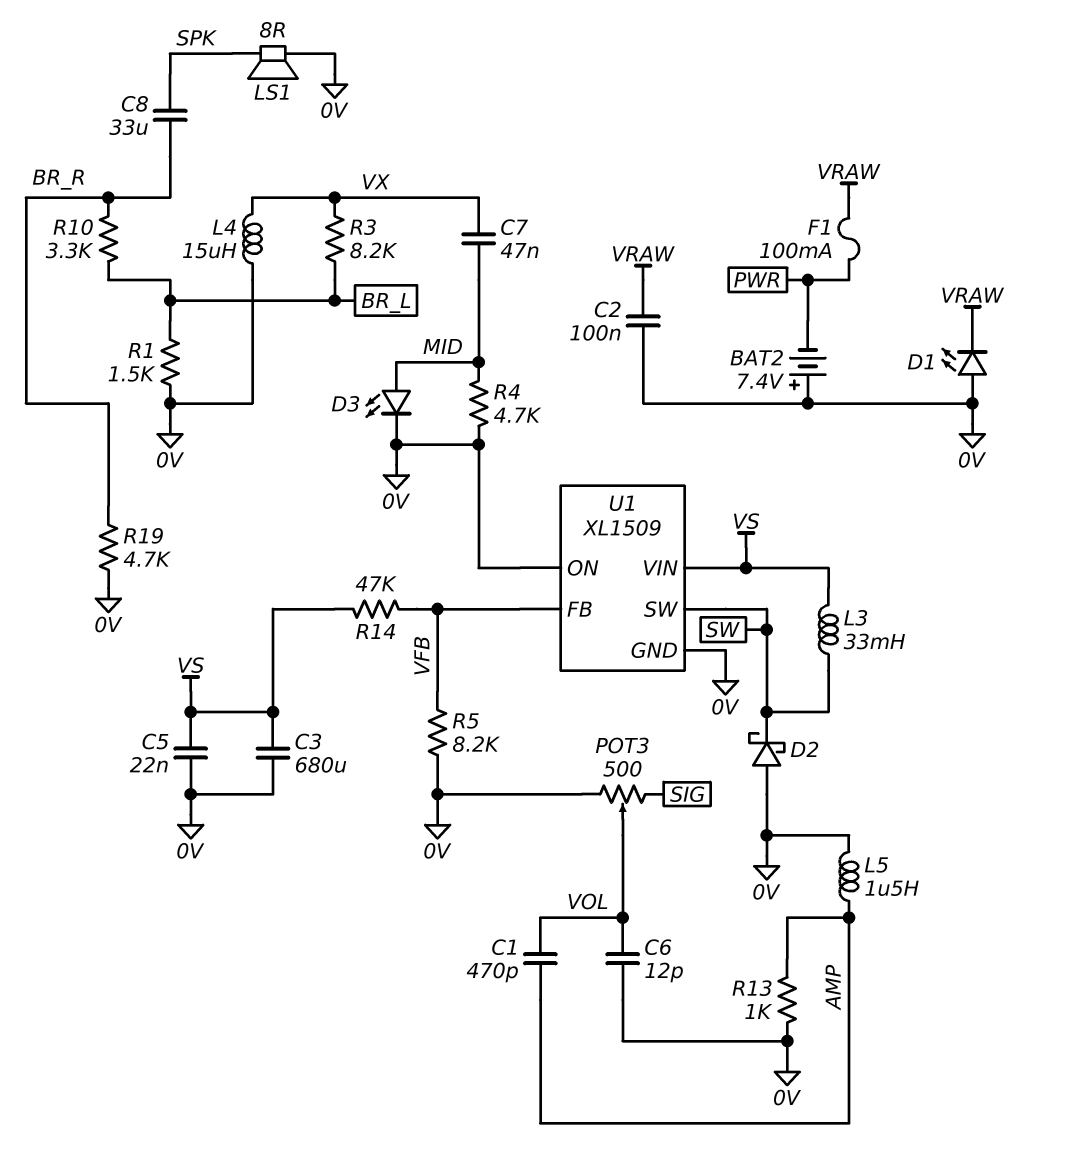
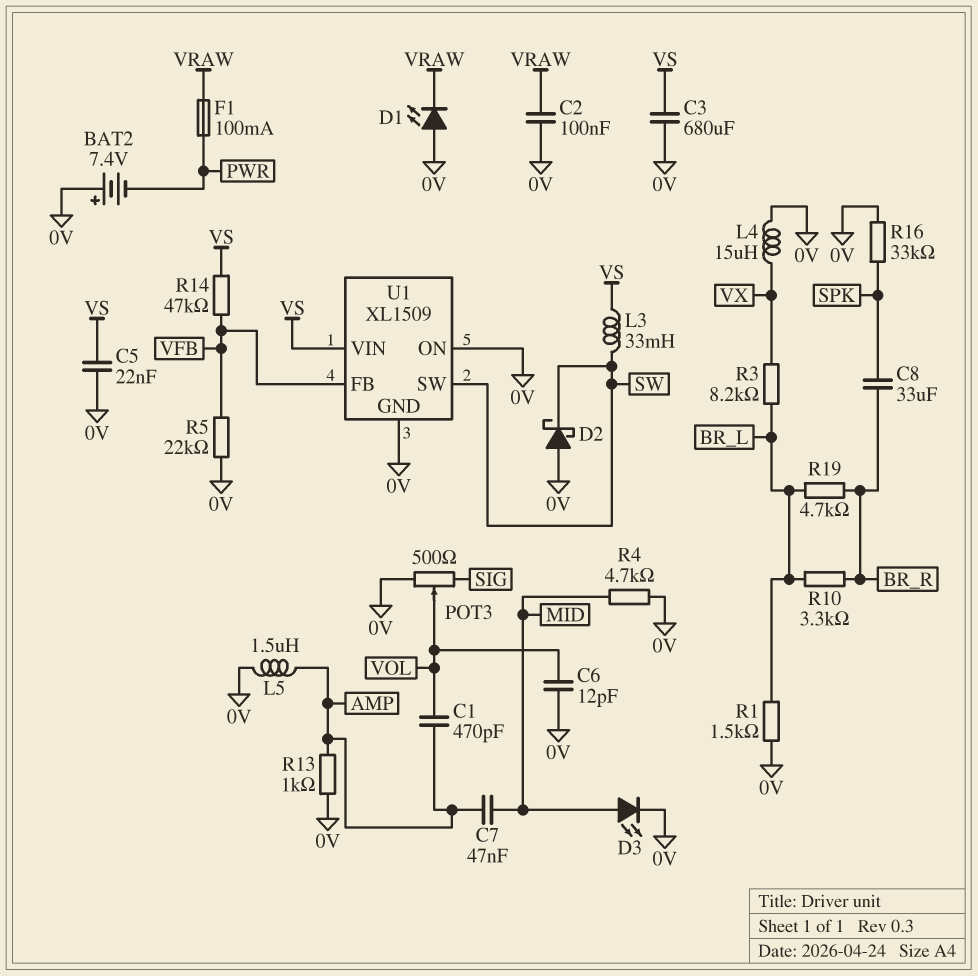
C7: 47nF (MID, VX) -> 47nF (AMP, MID)
LS1: speaker 8R (0V, SPK) -> none
R5: 8.2k (0V, VFB) -> 22k (0V, VFB)
R16: none -> 33k (0V, SPK)
R19: 4.7k (0V, BR_R) -> 4.7k (BR_L, BR_R)

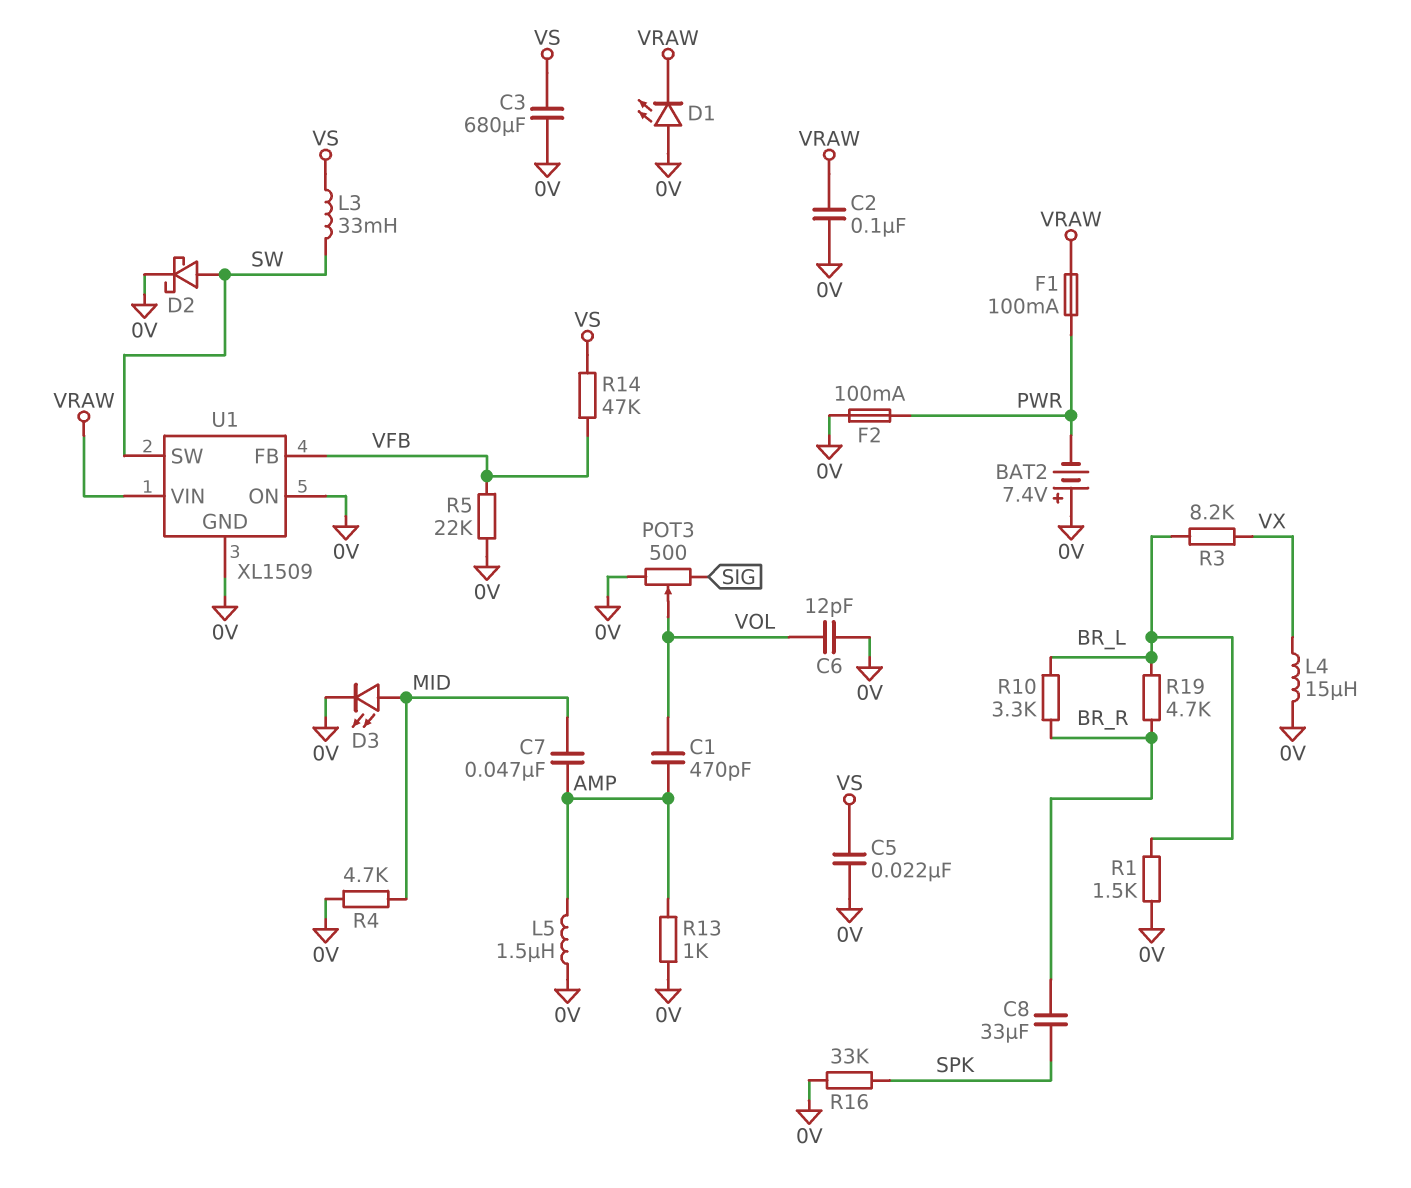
D2: schottky (A 0V, K SW) -> schottky (A SW, K 0V)
F2: none -> 100mA (0V, PWR)
U1 pin VIN: VS -> VRAW

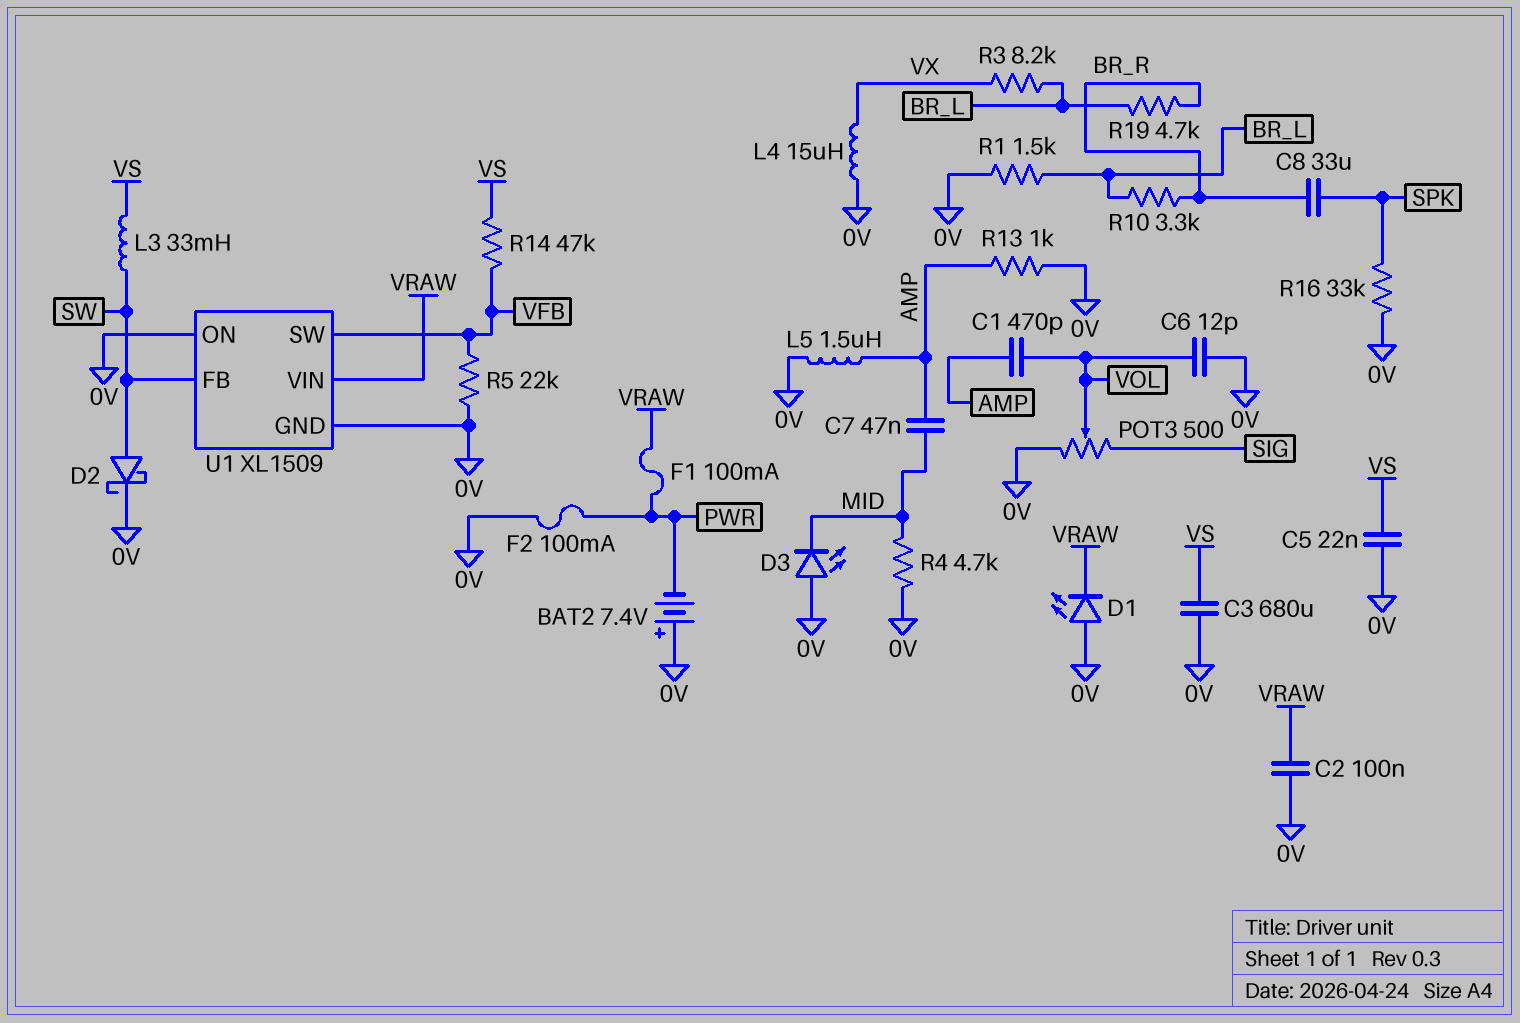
D3: LED (A MID, K 0V) -> LED (A 0V, K MID)
U1 pin FB: VFB -> SW
U1 pin SW: SW -> VFB

